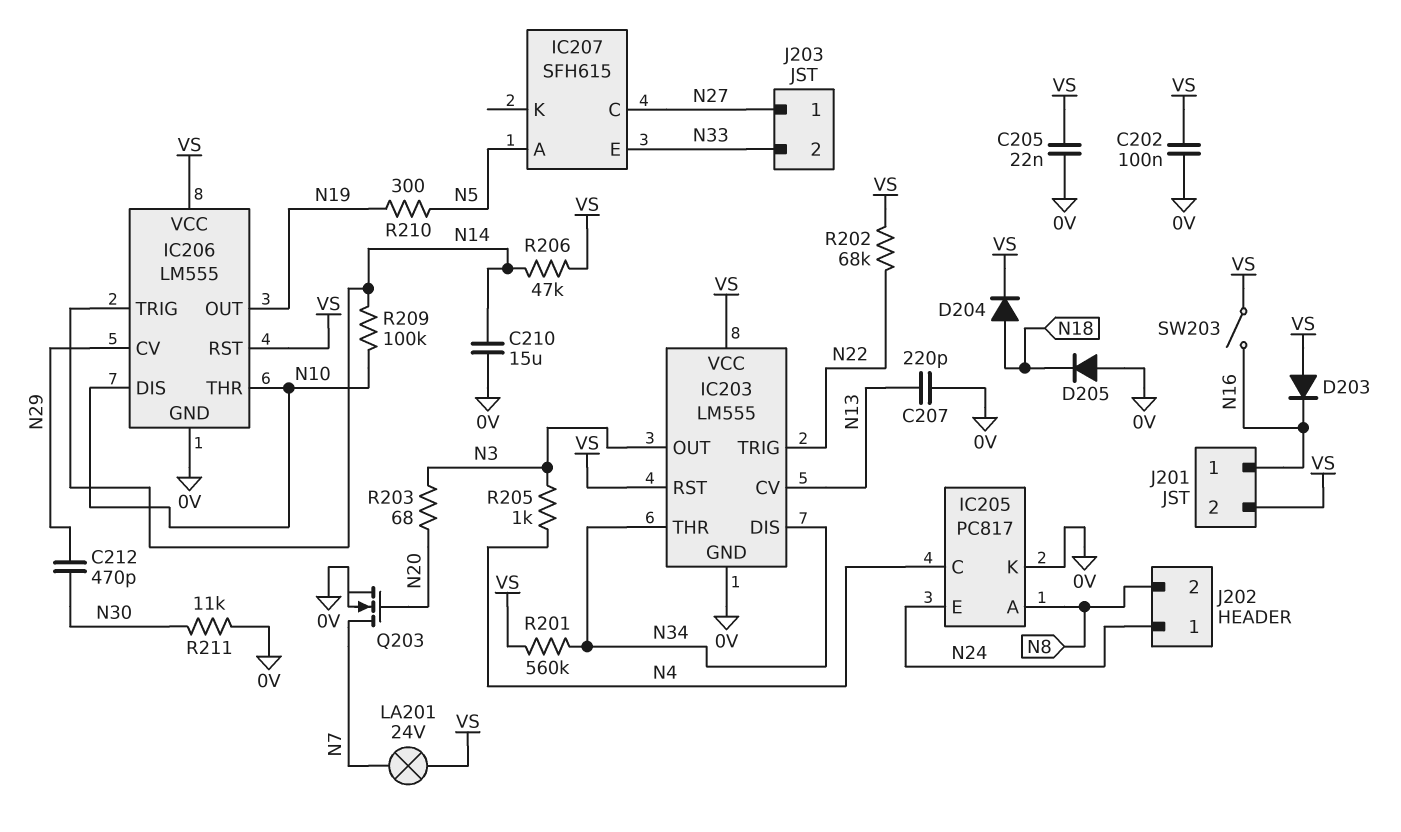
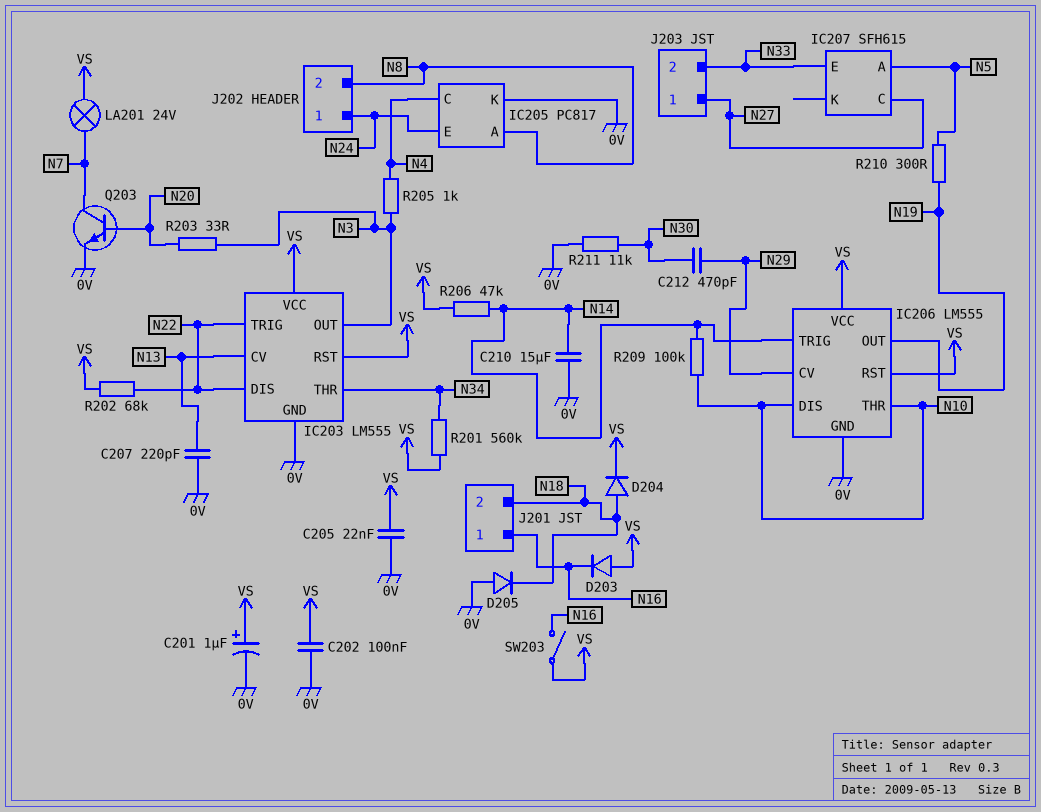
C201: none -> 1uF (plus VS, minus 0V)
IC203 pin DIS: N34 -> N22
J201 pin 2: VS -> N18
Q203: NMOS (G N20, D N7, S 0V) -> NPN (B N20, C N7, E 0V)
R203: 68 (N3, N20) -> 33 (N3, N20)

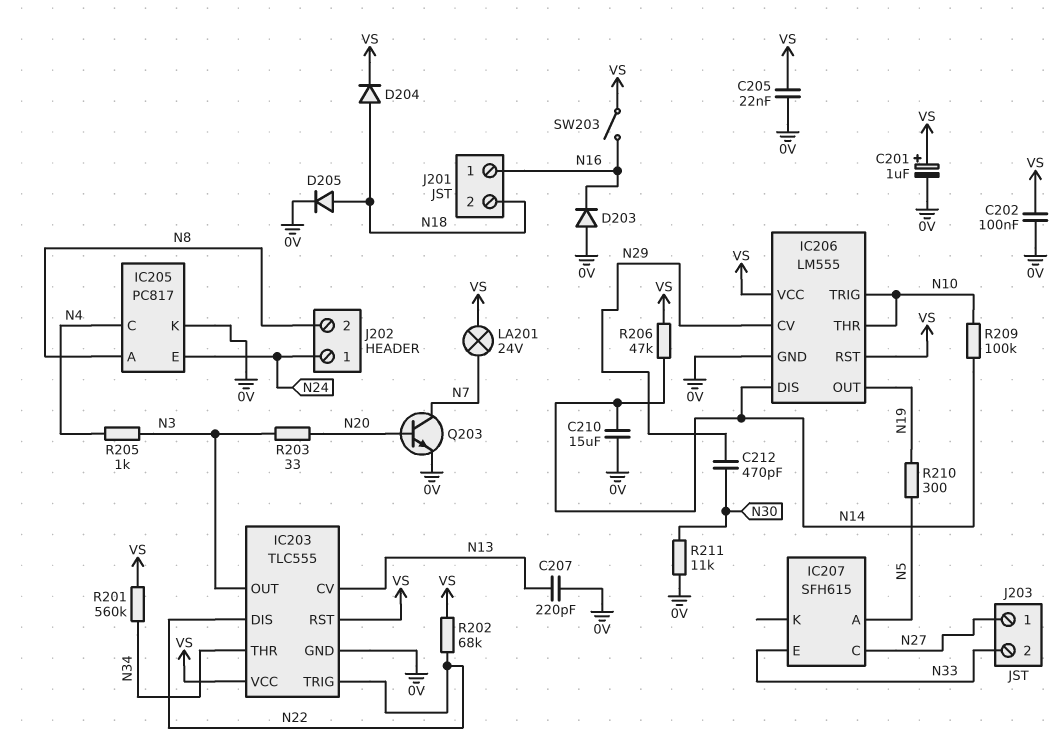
D203: diode (A VS, K N16) -> diode (A 0V, K N16)
D205: diode (A 0V, K N18) -> diode (A N18, K 0V)
IC203: LM555 -> TLC555
IC206 pin DIS: N10 -> N14
IC206 pin TRIG: N14 -> N10

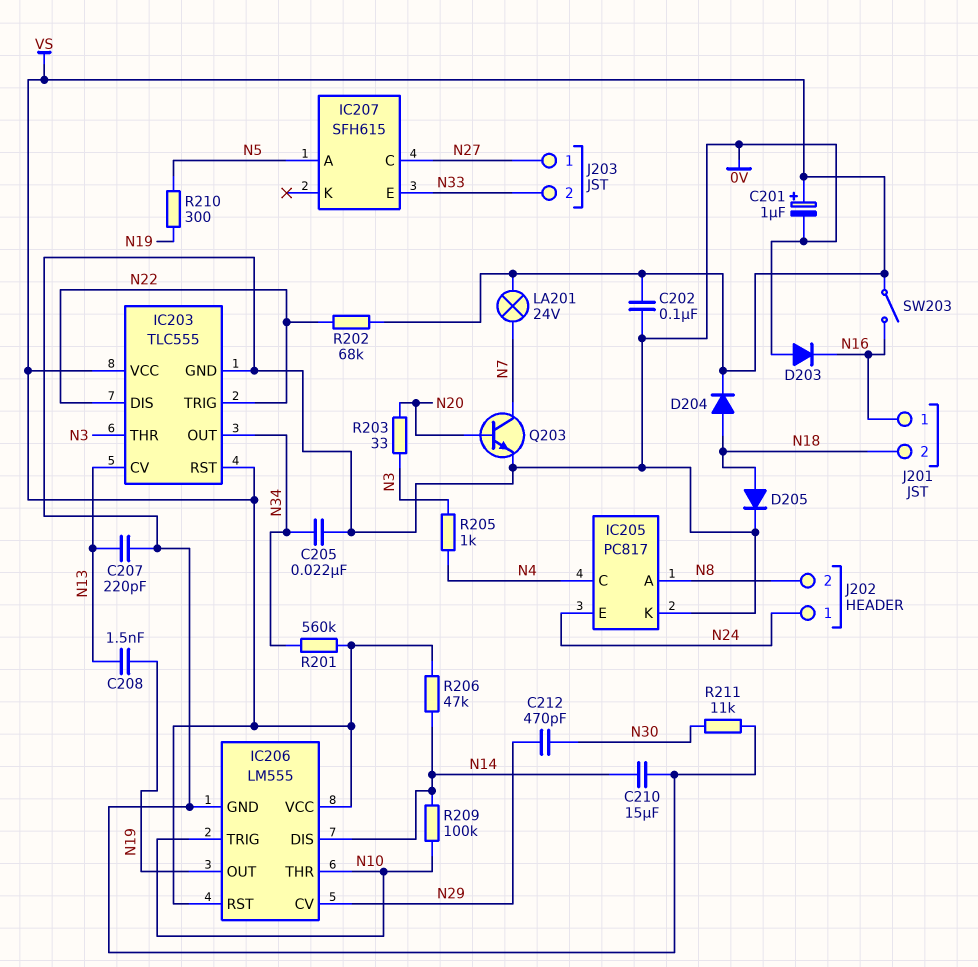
C205: 22nF (0V, VS) -> 22nF (0V, N34)
C208: none -> 1.5nF (N13, N19)
IC203 pin OUT: N3 -> N34
IC203 pin THR: N34 -> N3

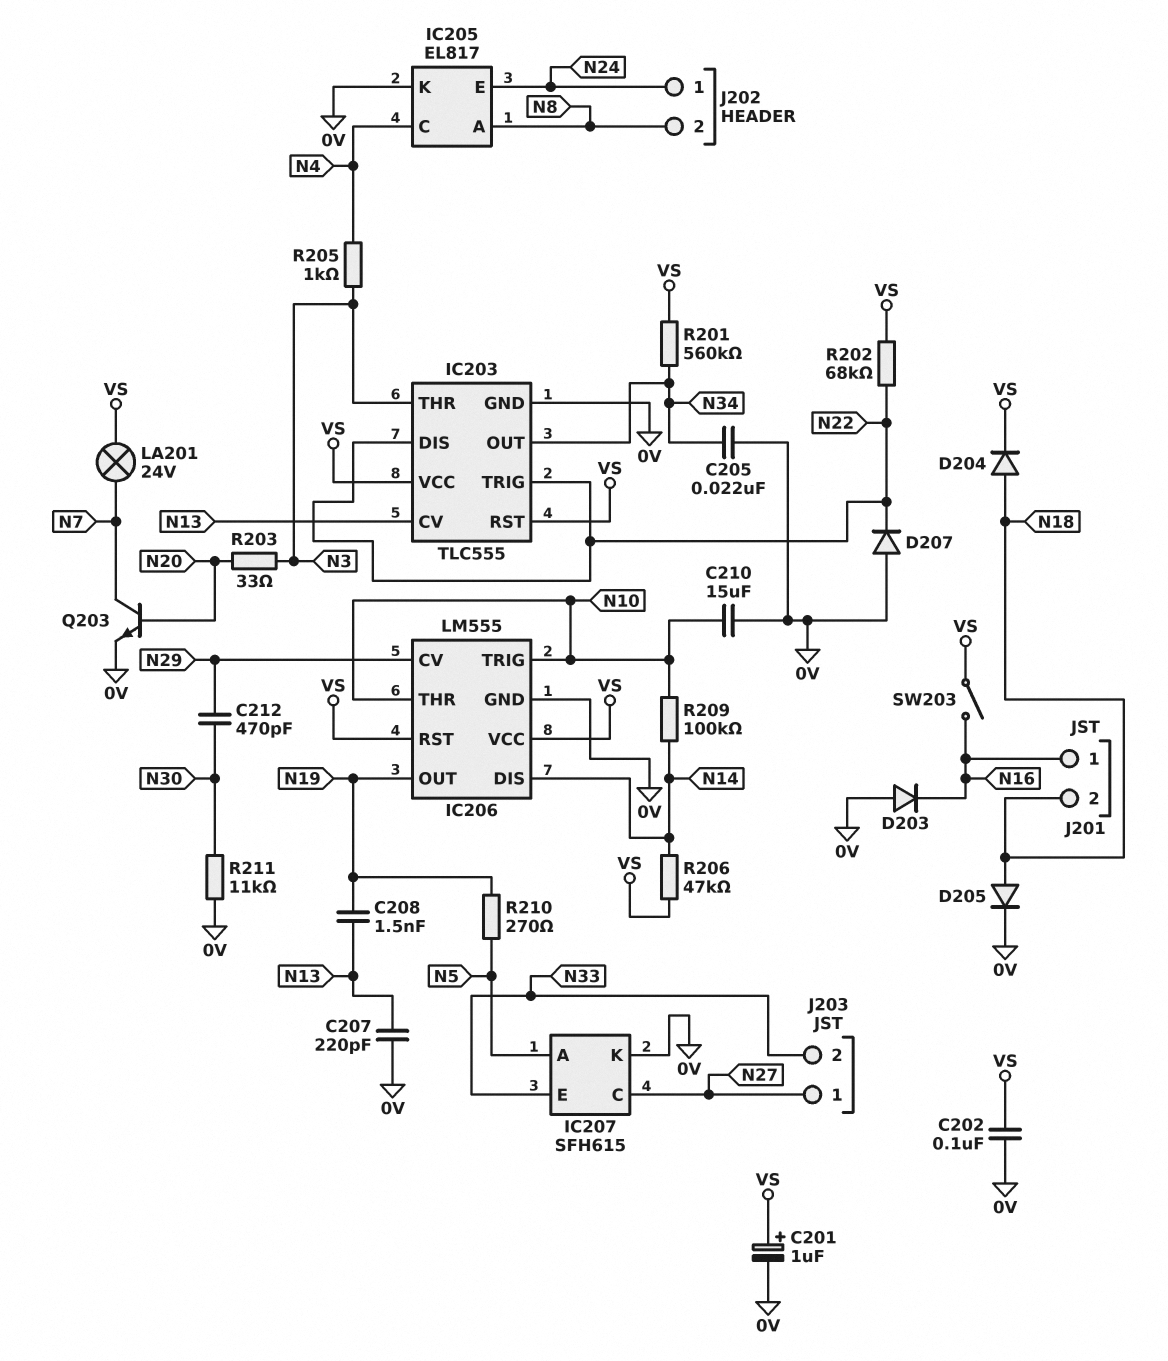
C210: 15uF (0V, N14) -> 15uF (0V, N10)
D207: none -> diode (A 0V, K N22)
IC205: PC817 -> EL817
IC207 pin K: none -> 0V
R210: 300 (N5, N19) -> 270 (N5, N19)

